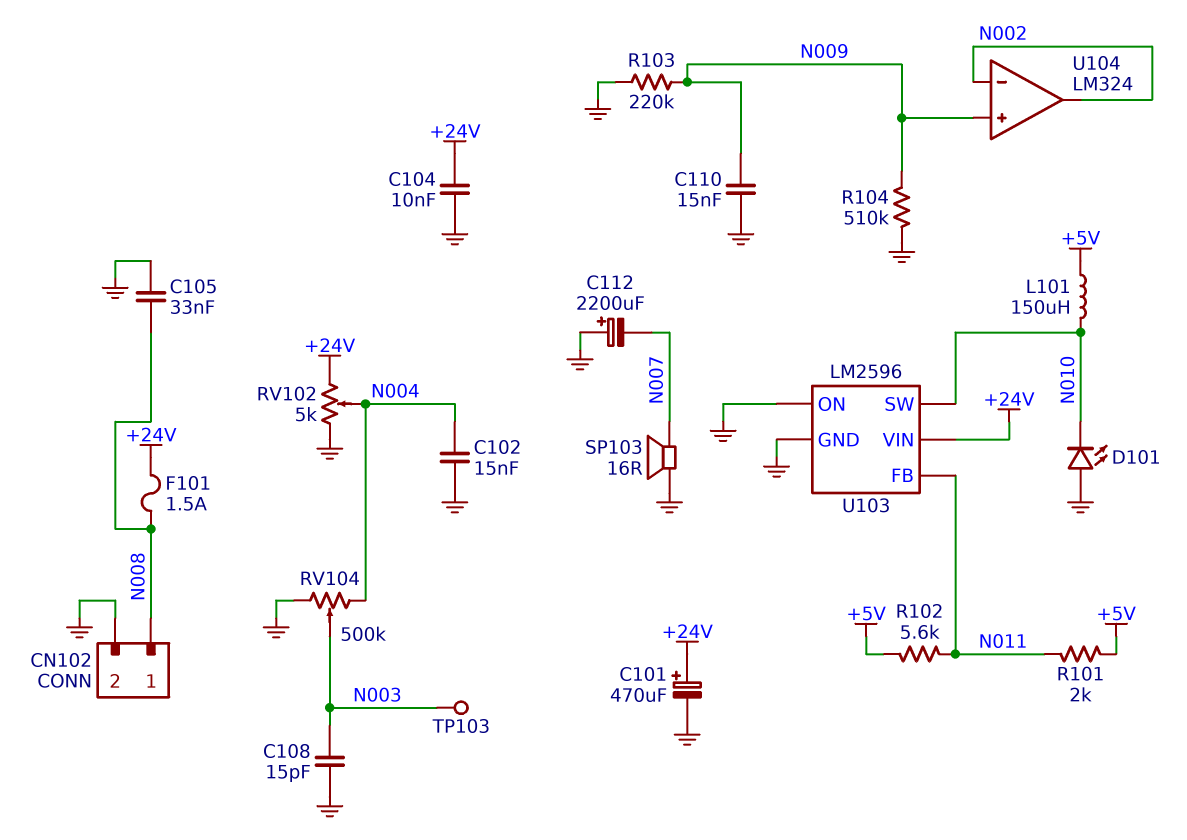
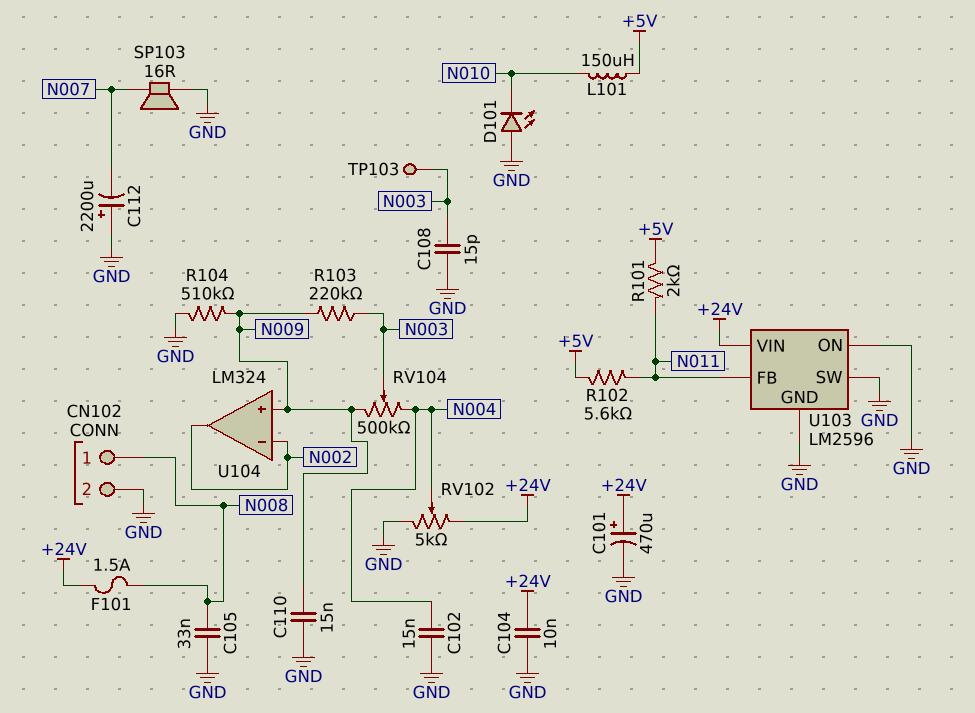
R103: 220k (GND, N009) -> 220k (N003, N009)
RV104: 500k (GND, N004, wiper N003) -> 500k (N004, N009, wiper N003)
U103 pin SW: N010 -> GND

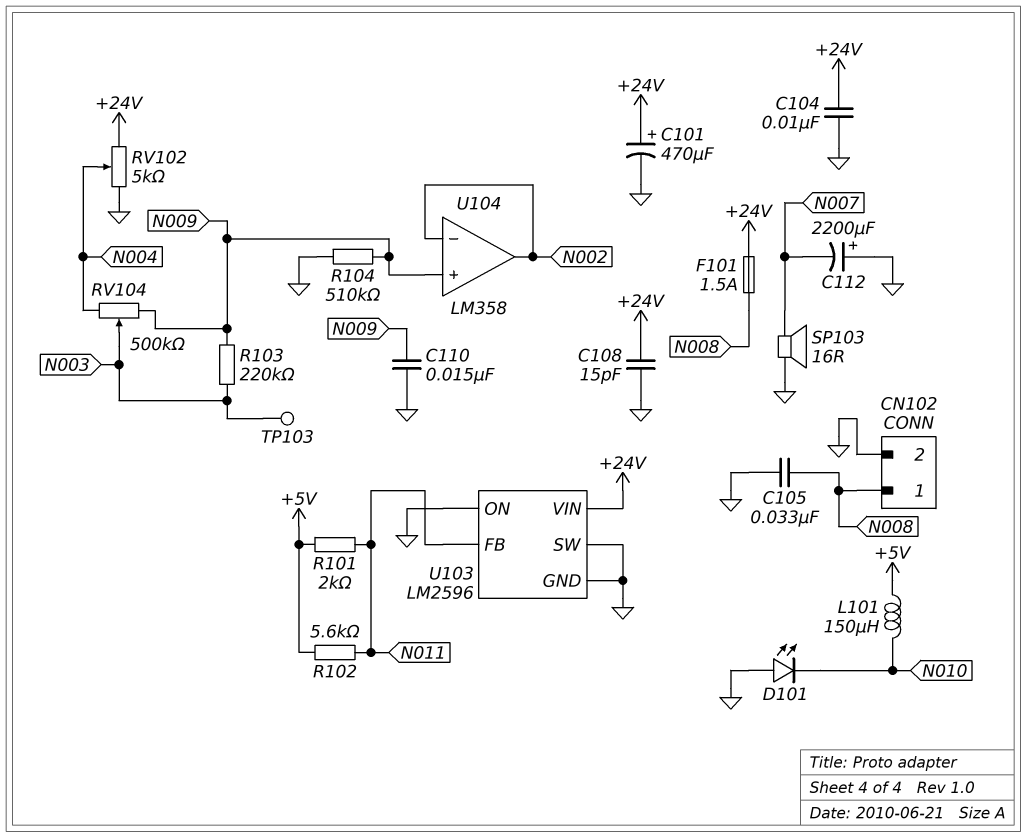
C102: 15nF (GND, N004) -> none
C108: 15pF (GND, N003) -> 15pF (+24V, GND)
U104: LM324 -> LM358

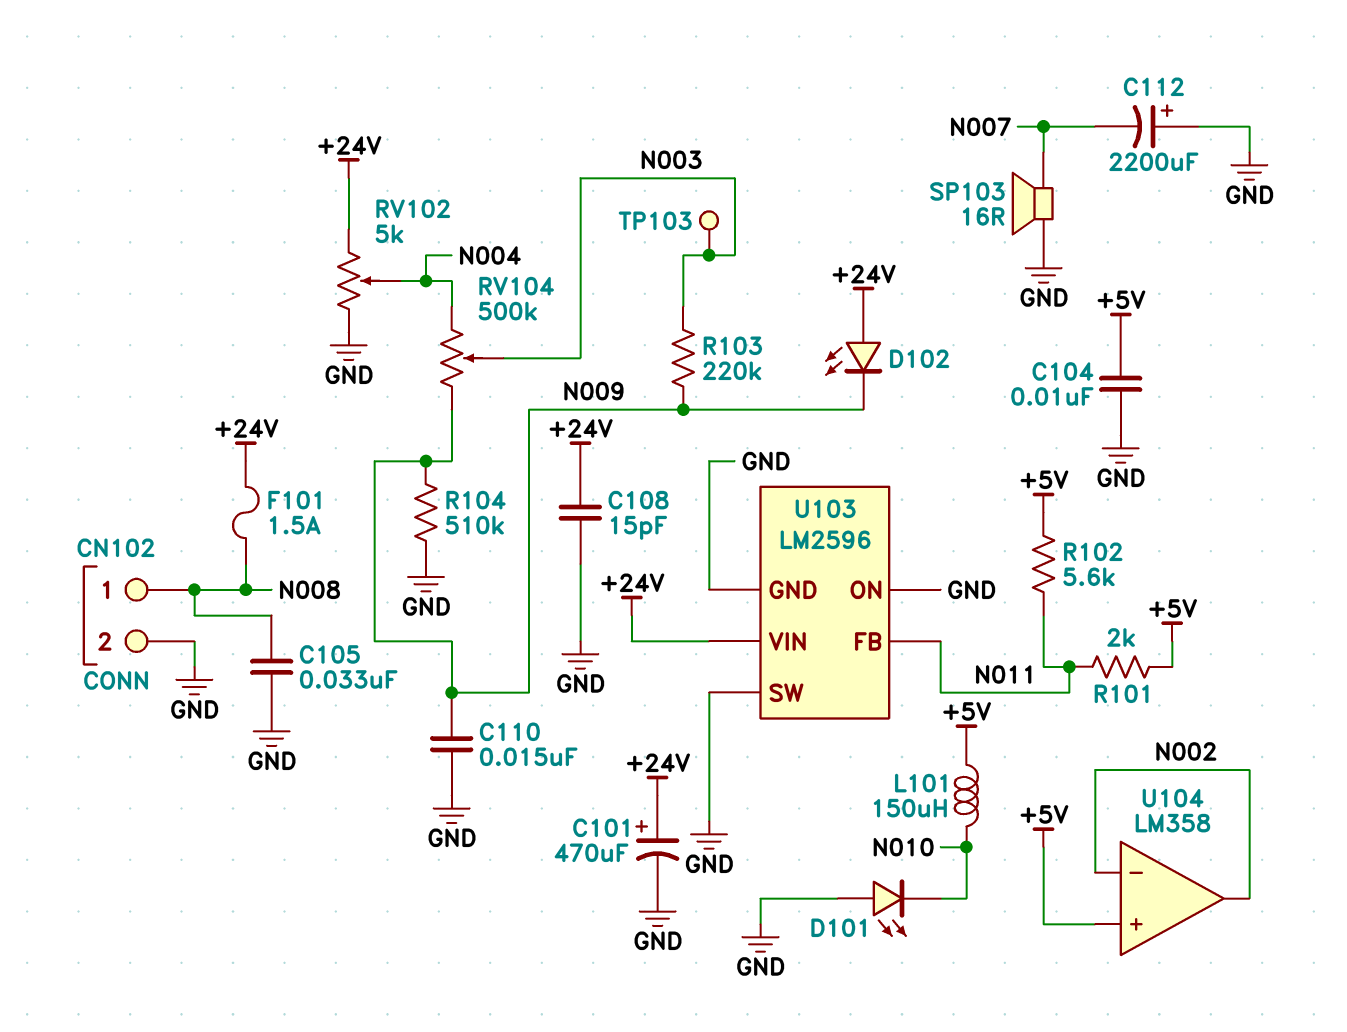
C104: 10nF (+24V, GND) -> 10nF (+5V, GND)
D102: none -> LED (A +24V, K N009)
U104 pin in+: N009 -> +5V

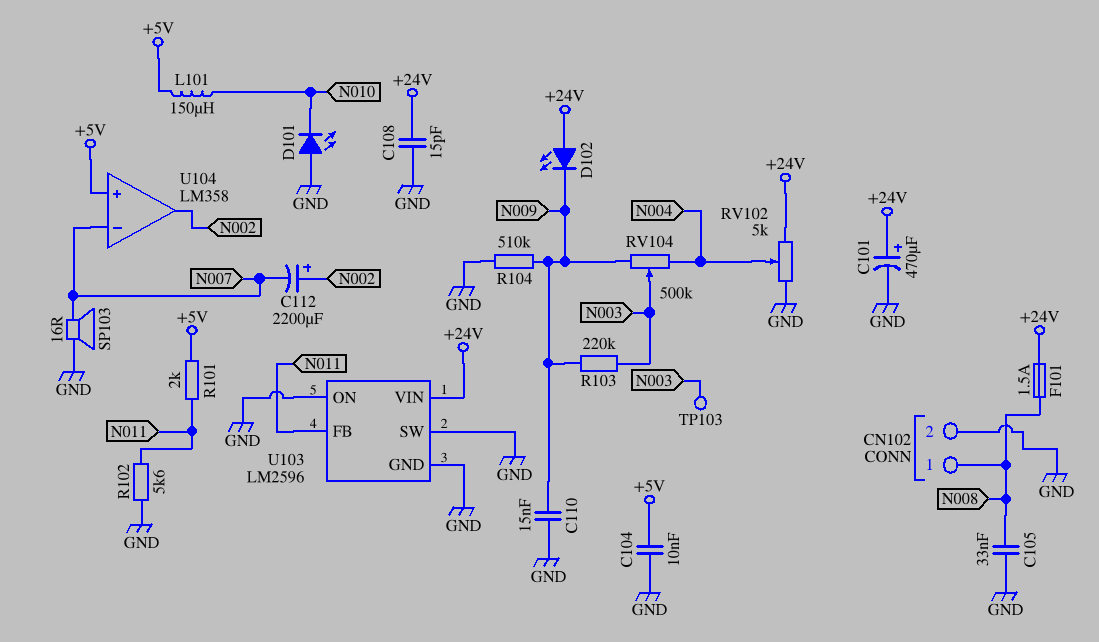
C112: 2200uF (plus GND, minus N007) -> 2200uF (plus N002, minus N007)
R102: 5.6k (+5V, N011) -> 5.6k (GND, N011)
U104 pin in-: N002 -> N007

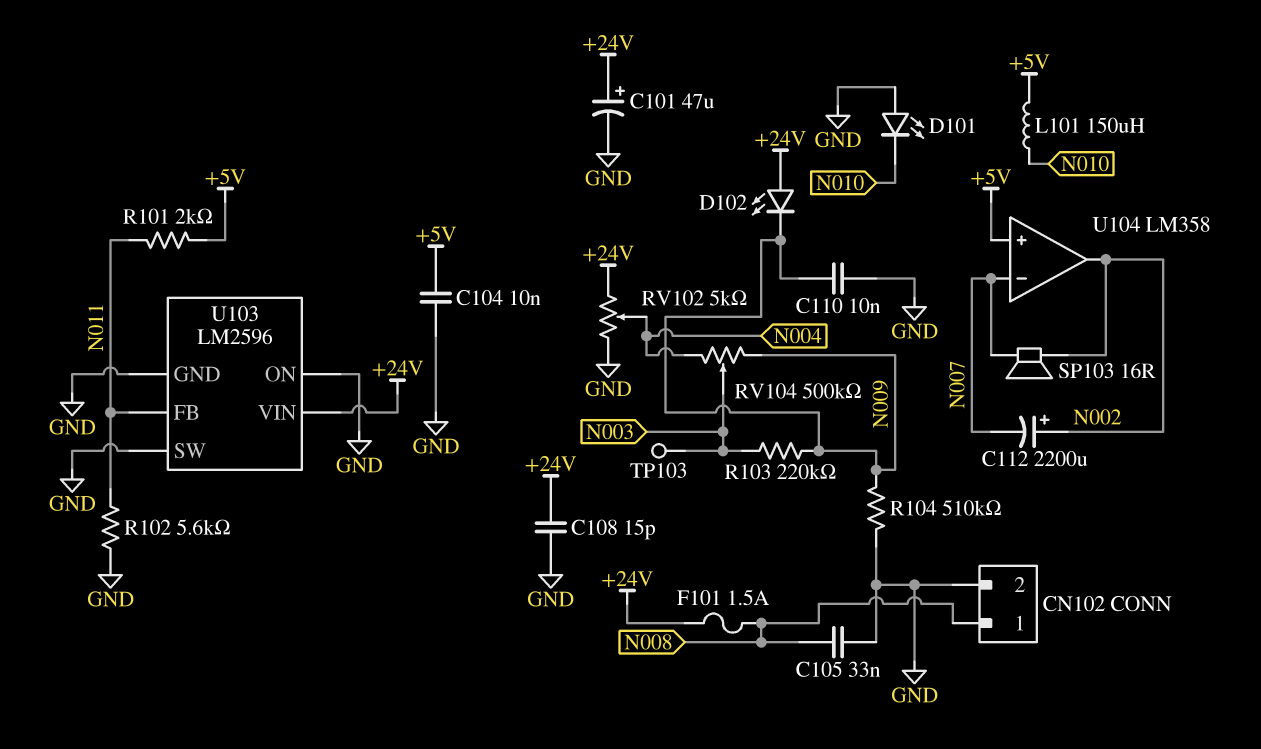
C101: 470uF (plus +24V, minus GND) -> 47uF (plus +24V, minus GND)
C110: 15nF (GND, N009) -> 10nF (GND, N009)
SP103: speaker 16R (GND, N007) -> speaker 16R (N002, N007)

